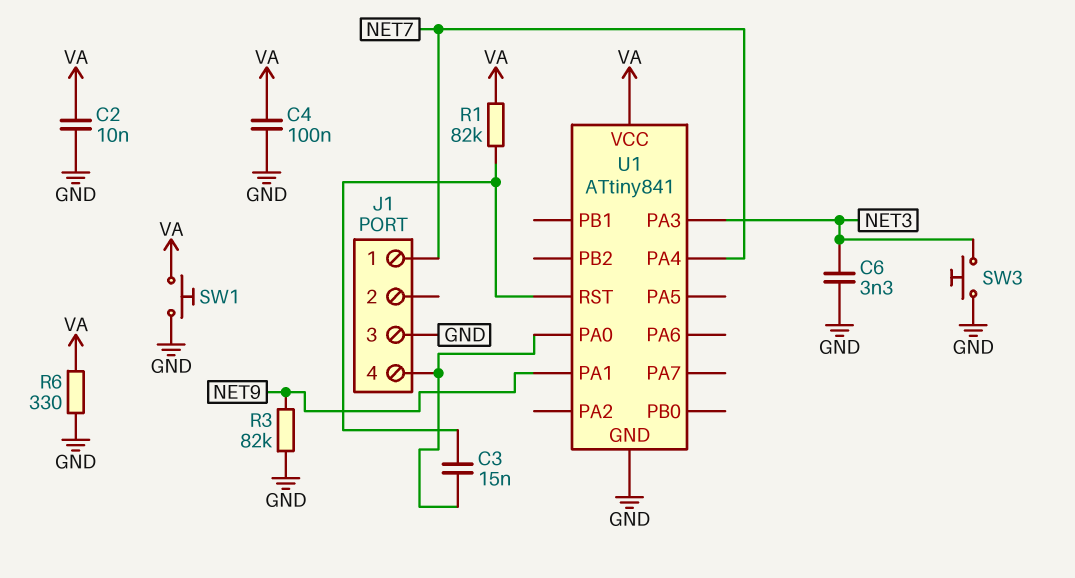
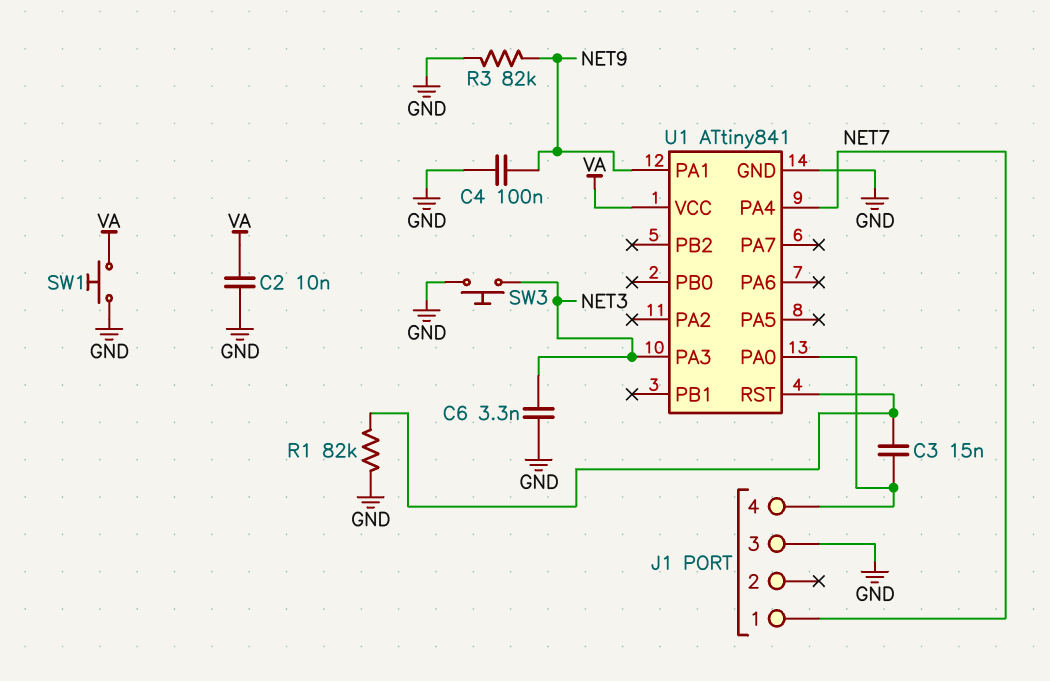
C4: 100nF (GND, VA) -> 100nF (GND, NET9)
R1: 82k (U1/RST, VA) -> 82k (GND, U1/RST)
R6: 330 (GND, VA) -> none

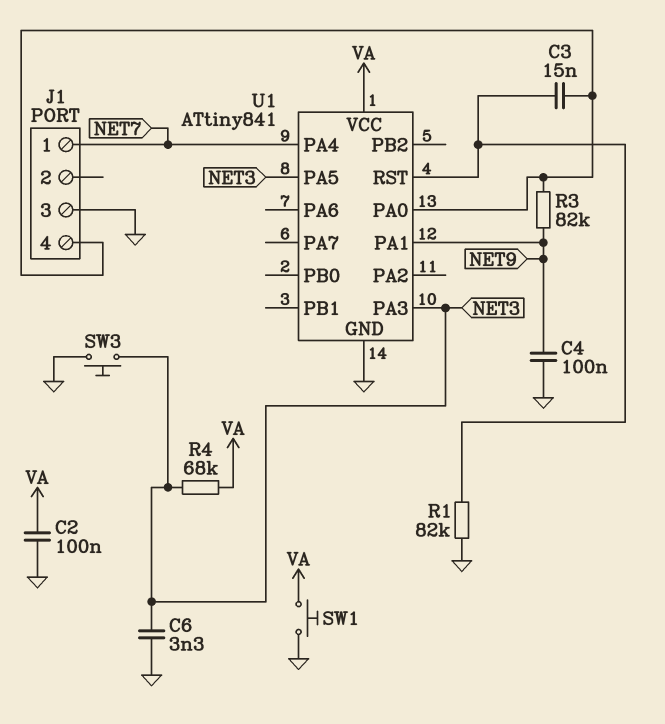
C2: 10nF (GND, VA) -> 100nF (GND, VA)
R3: 82k (GND, NET9) -> 82k (J1/4, NET9)
R4: none -> 68k (NET3, VA)
U1 pin PA5: none -> NET3

